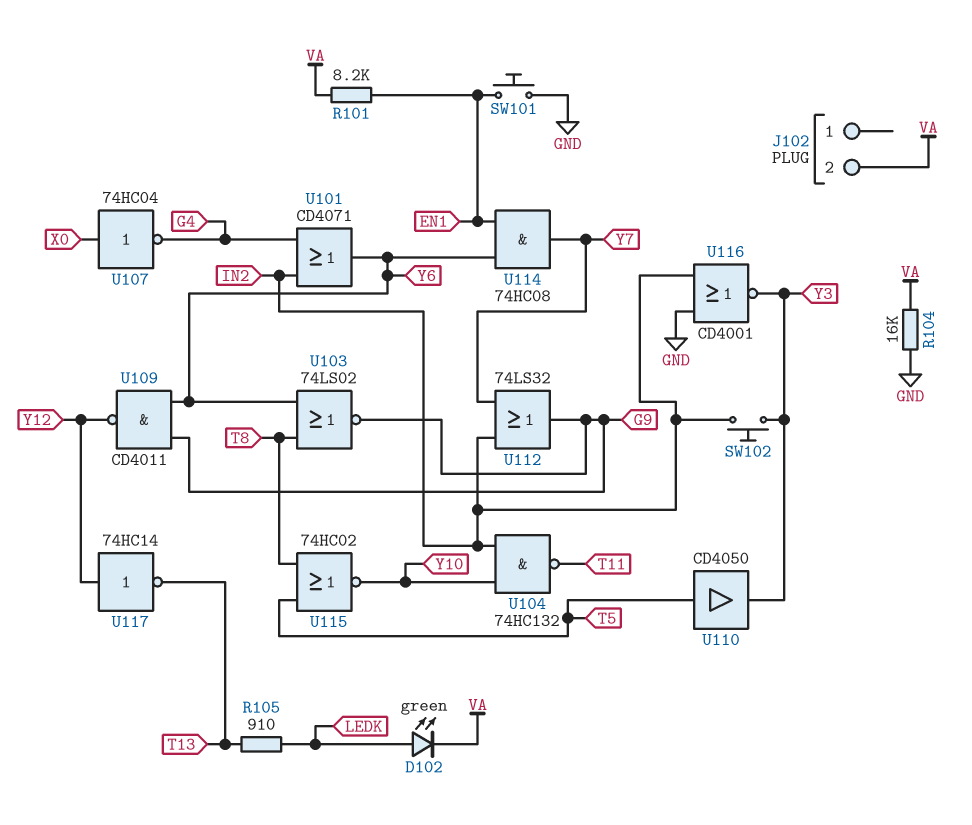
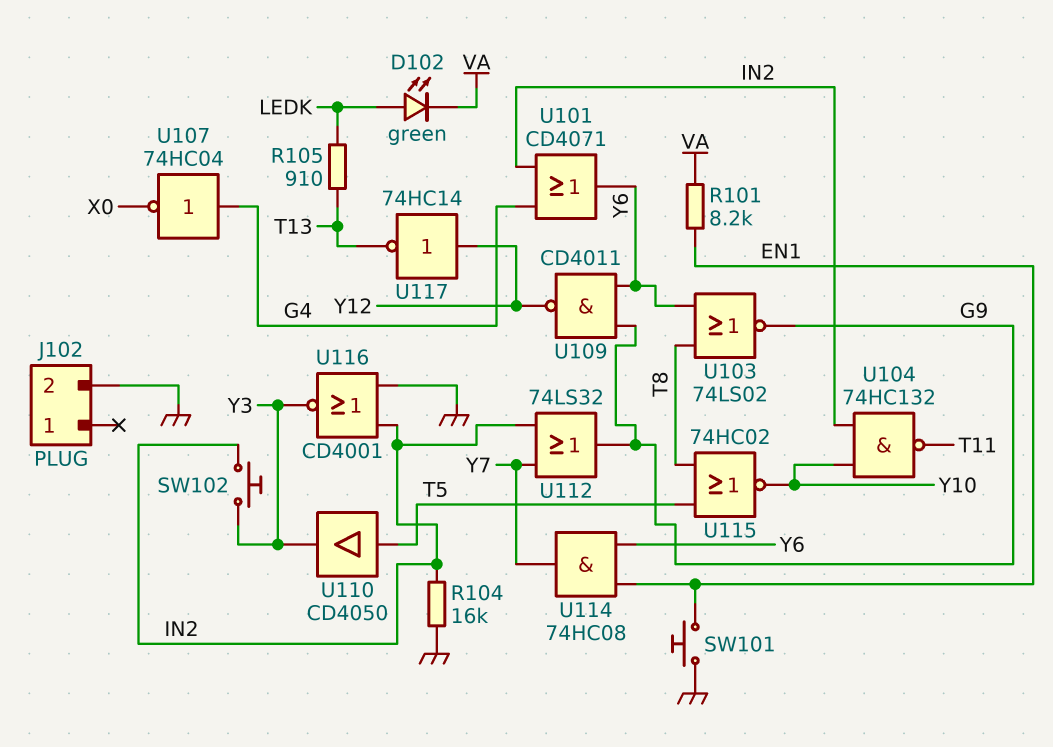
J102 pin 2: VA -> GND
R104: 16k (GND, VA) -> 16k (GND, IN2)
U107: NOT 74HC04 (in X0, out G4) -> NOT 74HC04 (in G4, out X0)

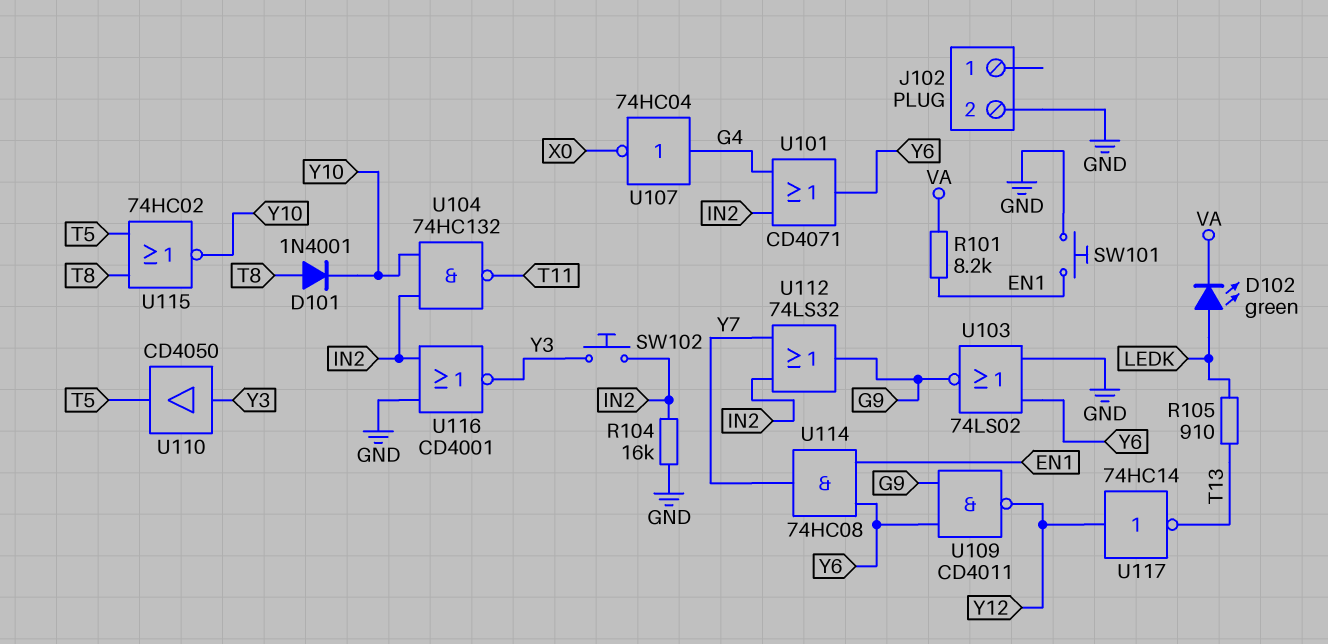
D101: none -> diode 1N4001 (A T8, K Y10)
U103: NOR 74LS02 (in T8, in Y6, out G9) -> NOR 74LS02 (in GND, in Y6, out G9)
U110: buffer CD4050 (in T5, out Y3) -> buffer CD4050 (in Y3, out T5)

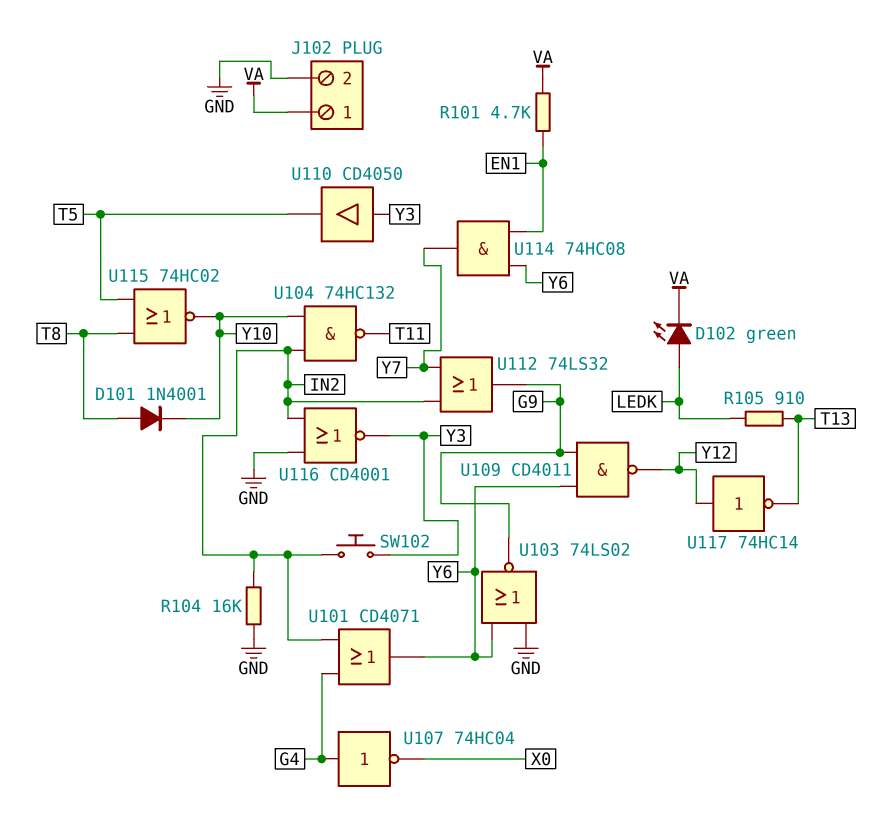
J102 pin 1: none -> VA
R101: 8.2k (EN1, VA) -> 4.7k (EN1, VA)
SW101: button (EN1, GND) -> none

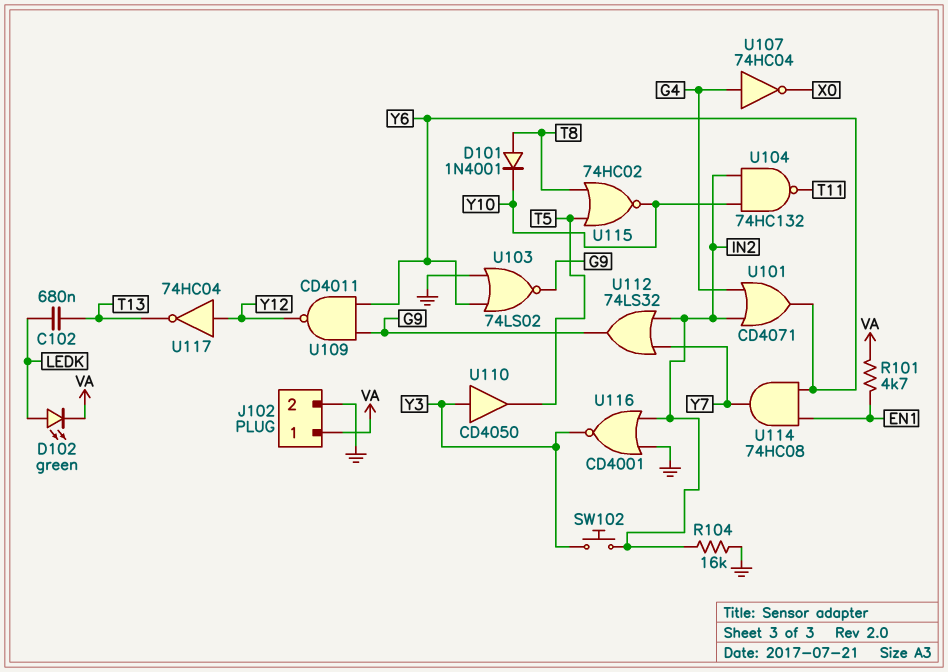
C102: none -> 680nF (LEDK, T13)
R105: 910 (LEDK, T13) -> none
U117: NOT 74HC14 (in Y12, out T13) -> NOT 74HC04 (in Y12, out T13)

